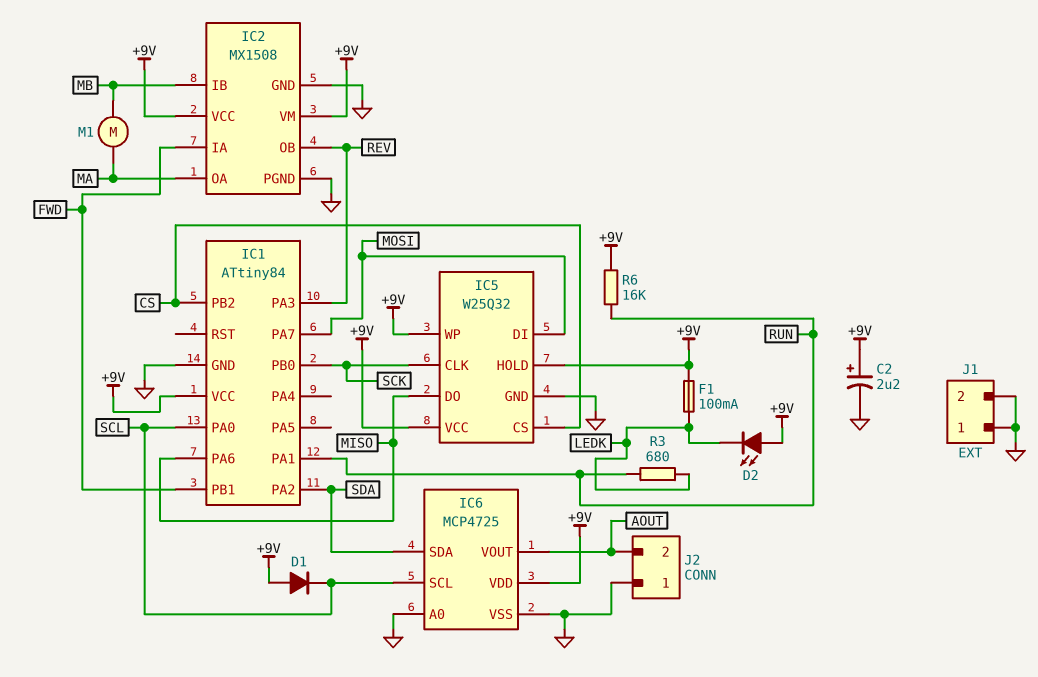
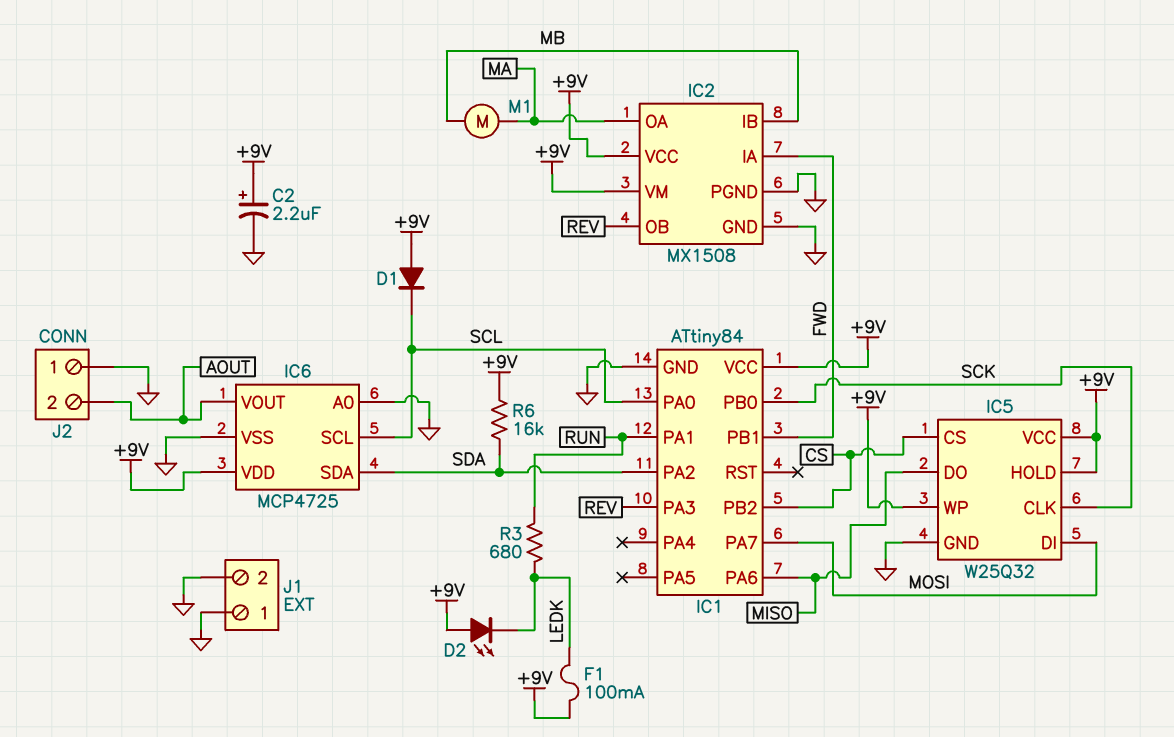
R6: 16k (+9V, RUN) -> 16k (+9V, SDA)

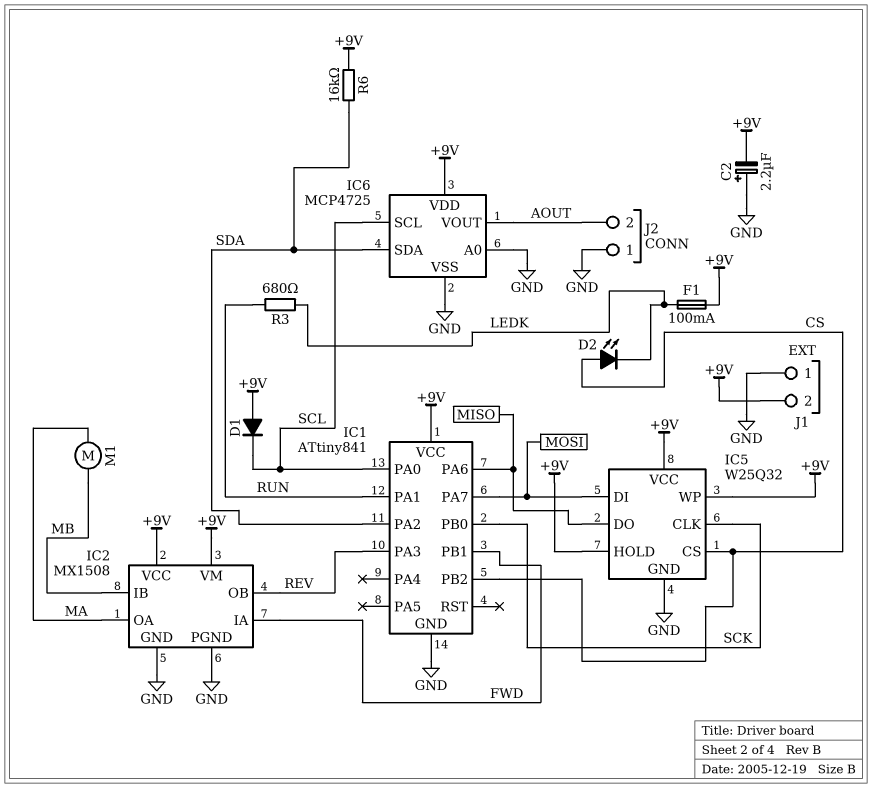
C2: 2.2uF (plus +9V, minus GND) -> 2.2uF (plus GND, minus +9V)
D2: LED (A +9V, K LEDK) -> LED (A CS, K LEDK)
IC1: ATtiny84 -> ATtiny841
J1 pin 2: GND -> +9V

